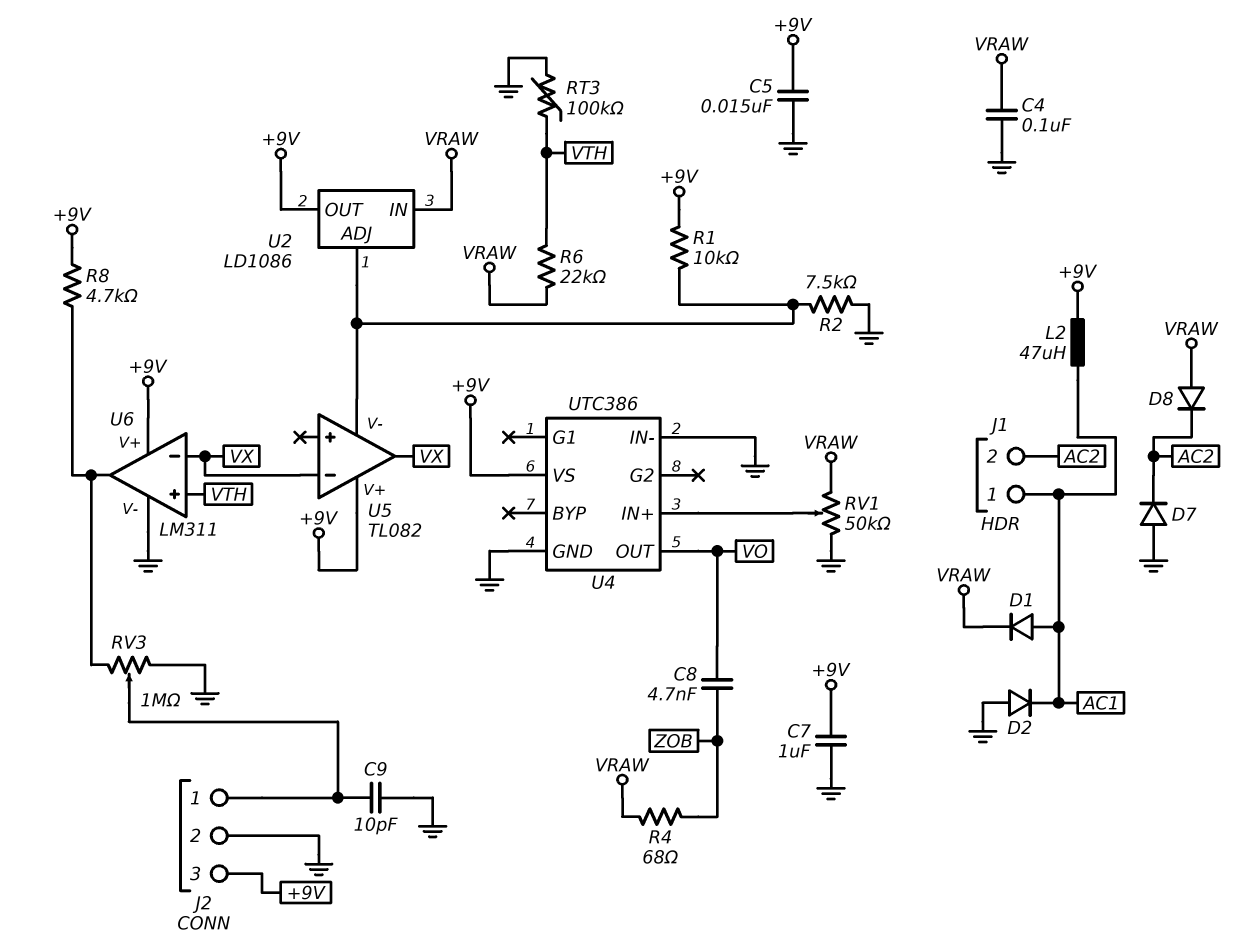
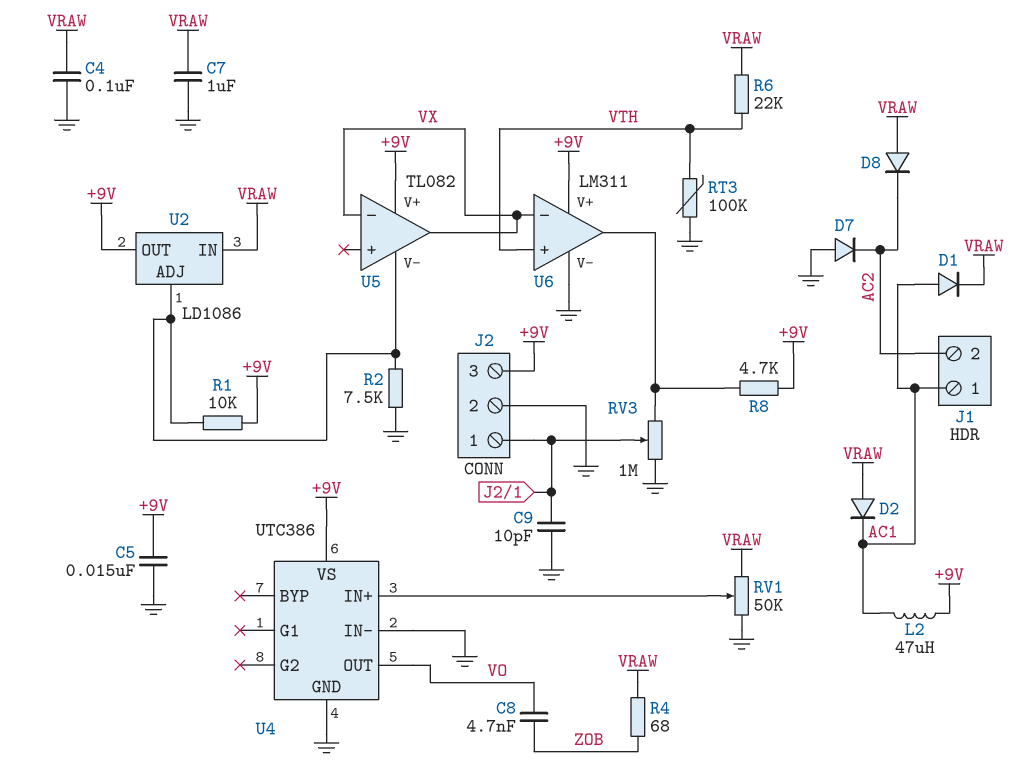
C7: 1uF (+9V, GND) -> 1uF (GND, VRAW)
D2: diode (A GND, K AC1) -> diode (A VRAW, K AC1)

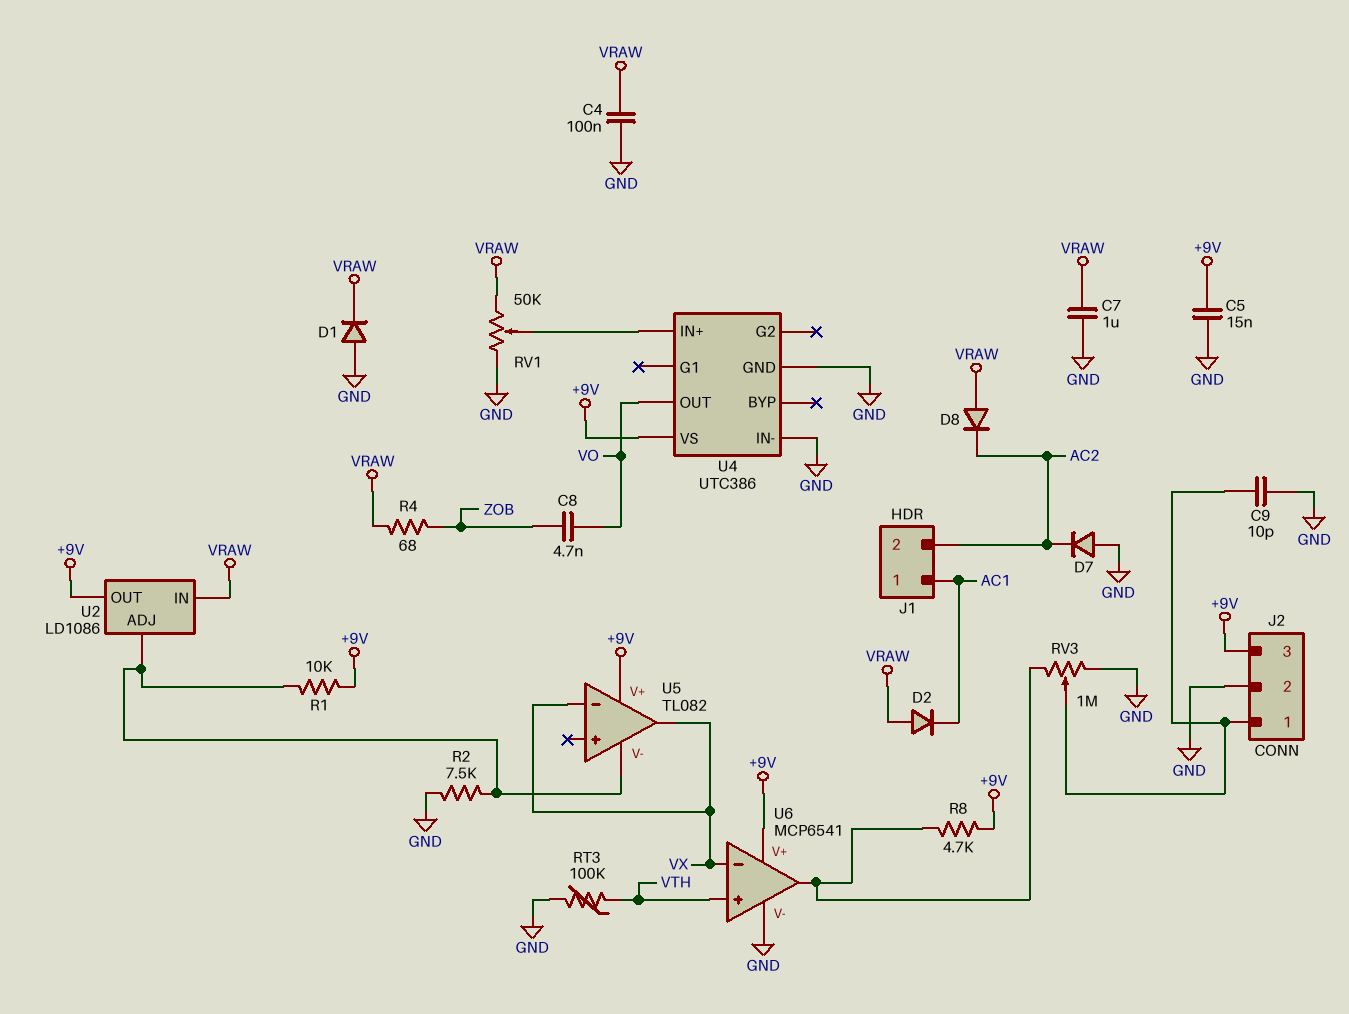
D1: diode (A AC1, K VRAW) -> diode (A GND, K VRAW)
L2: 47uH (+9V, AC1) -> none
R6: 22k (VRAW, VTH) -> none
U6: LM311 -> MCP6541

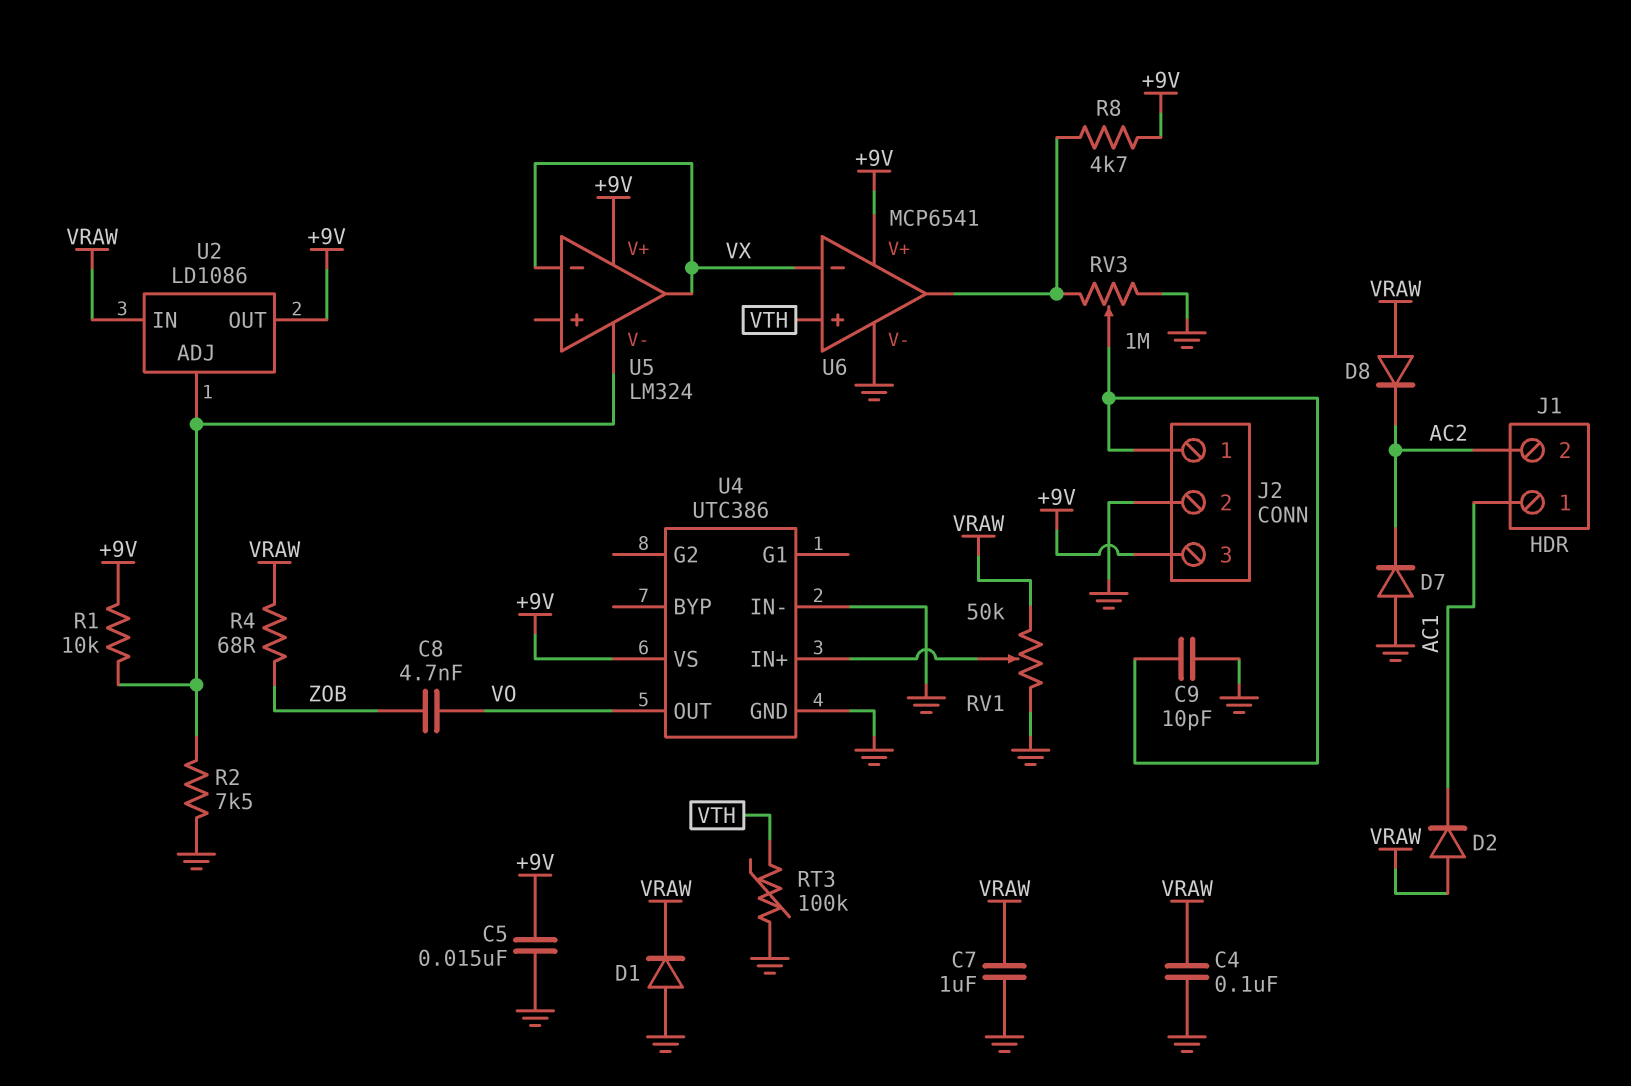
U5: TL082 -> LM324

